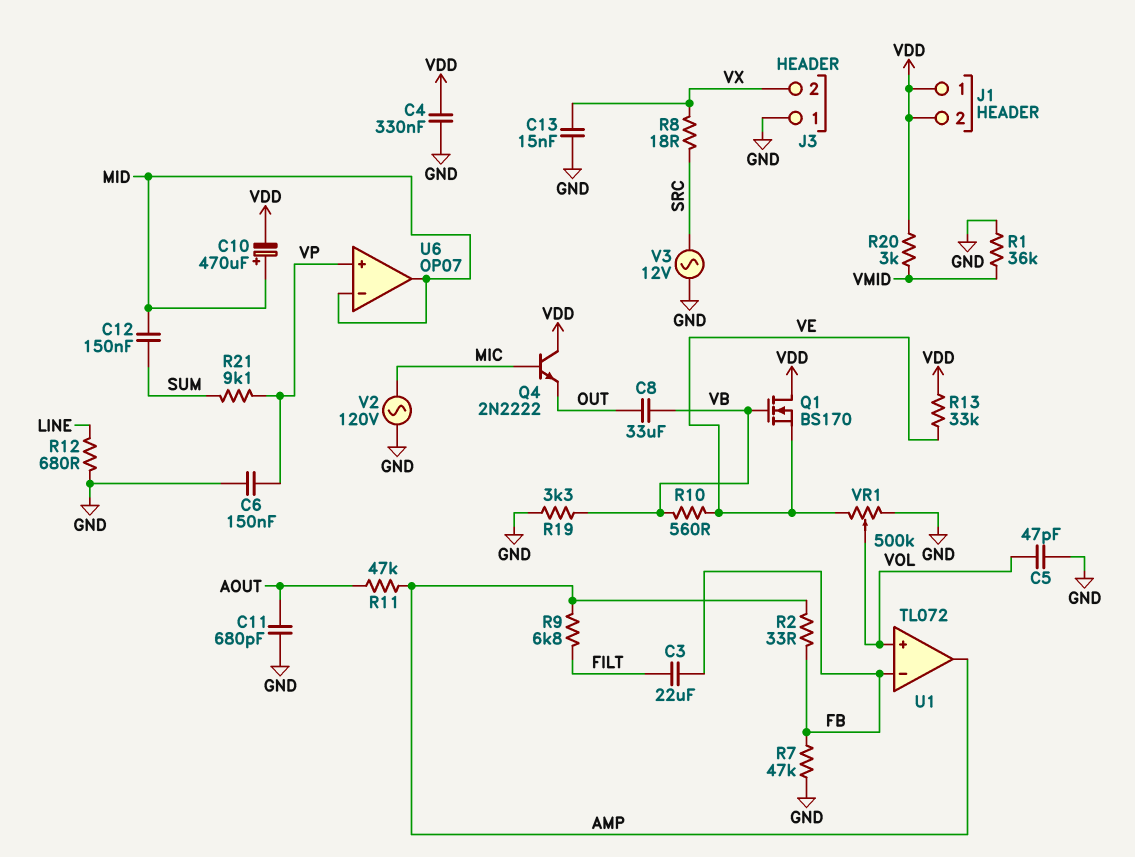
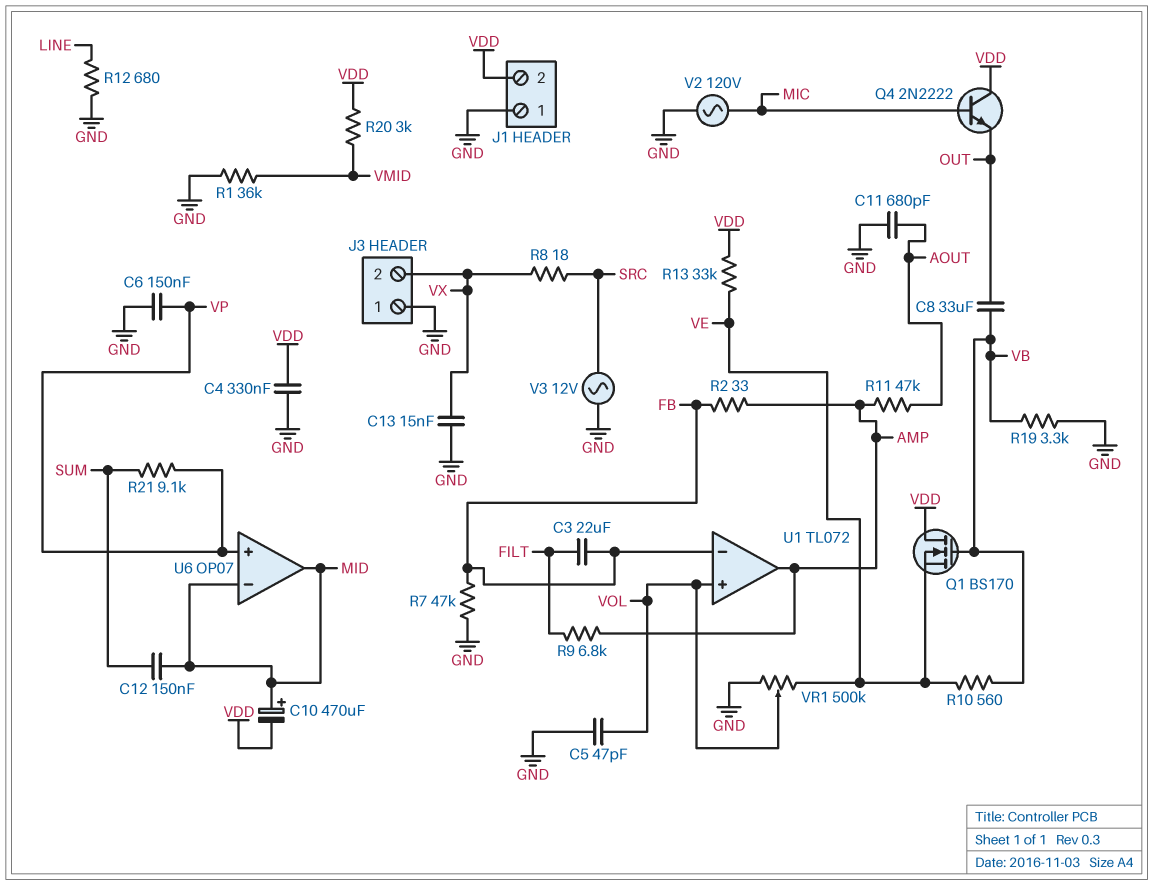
J1 pin 1: VDD -> GND

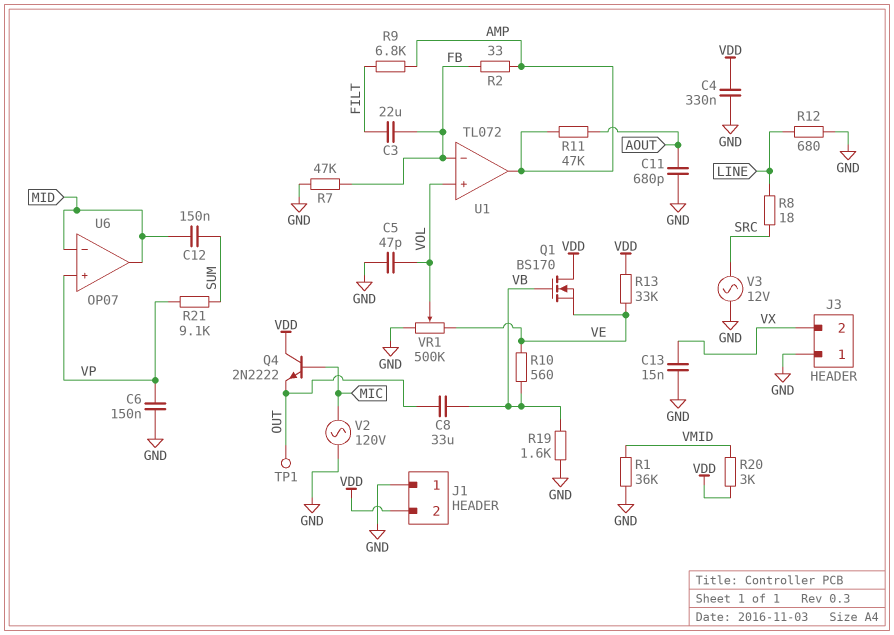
C10: 470uF (plus MID, minus VDD) -> none
R8: 18 (SRC, VX) -> 18 (LINE, SRC)
R19: 3.3k (GND, VB) -> 1.6k (GND, VB)
TP1: none -> test point (OUT)

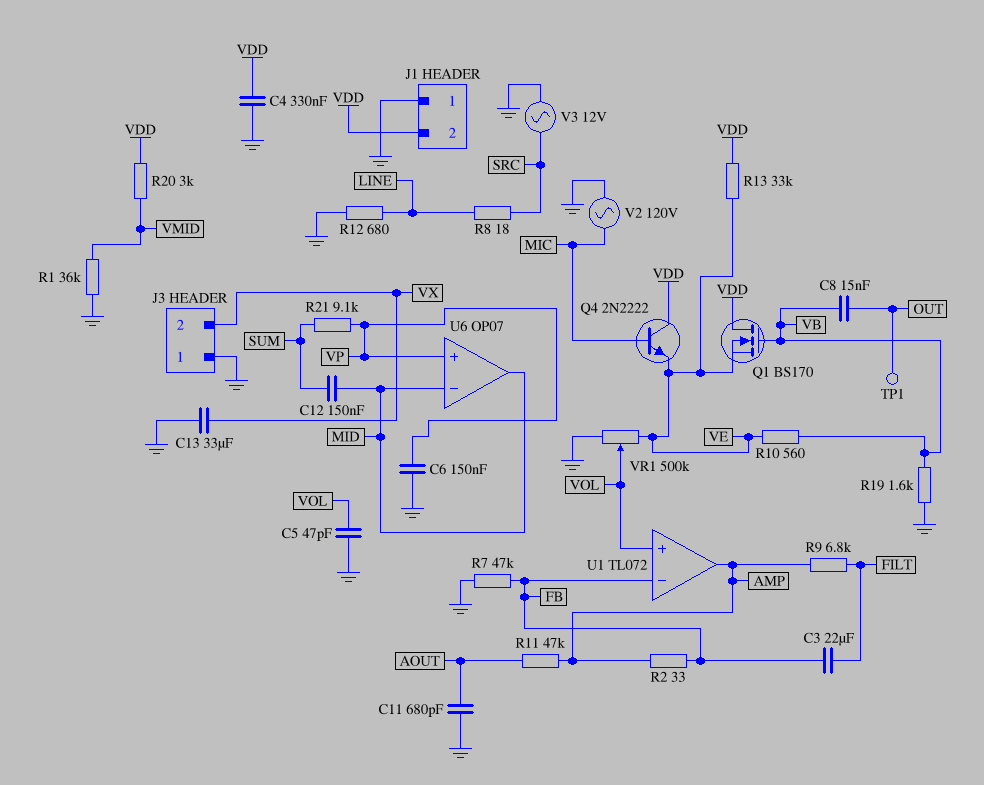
C8: 33uF (OUT, VB) -> 15nF (OUT, VB)
C13: 15nF (GND, VX) -> 33uF (GND, VX)
Q4: NPN 2N2222 (B MIC, C VDD, E OUT) -> NPN 2N2222 (B MIC, C VDD, E VE)

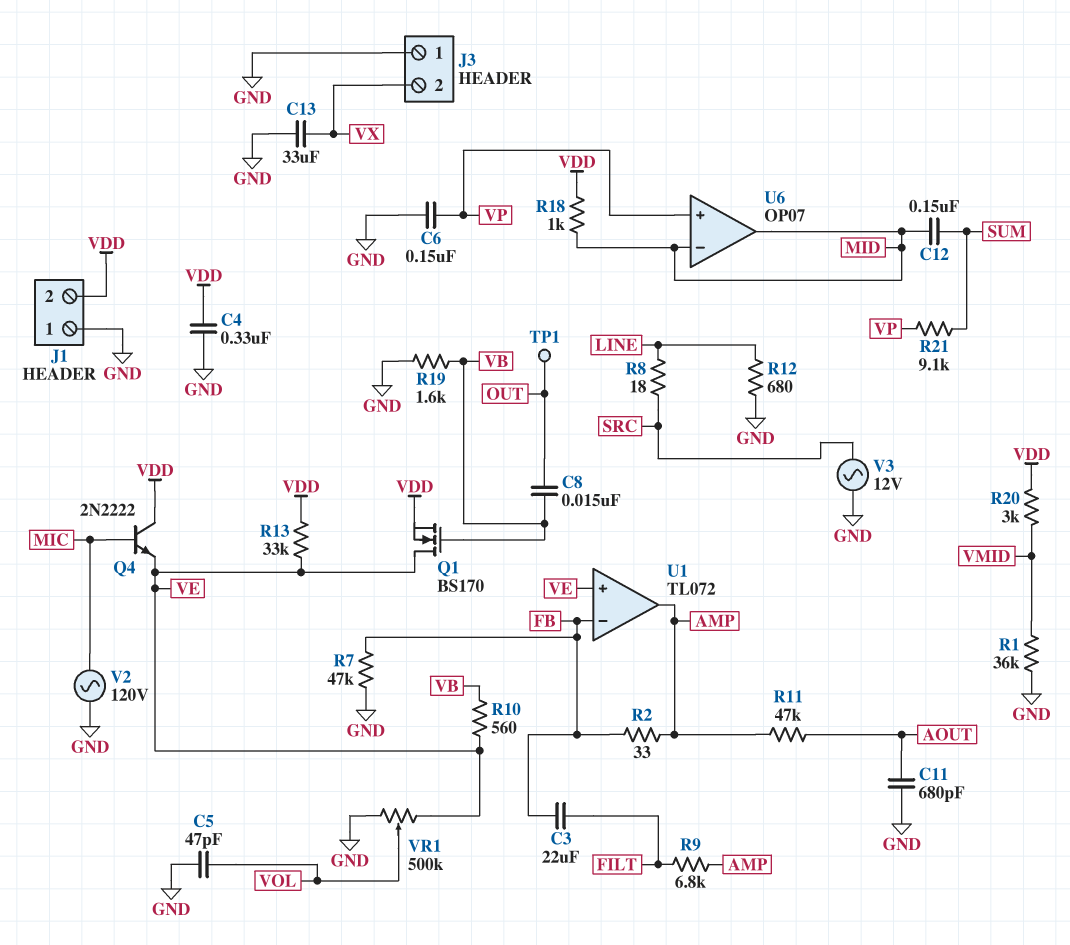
Q1: NMOS BS170 (G VB, D VDD, S VE) -> NMOS BS170 (G VB, D VE, S VDD)
R18: none -> 1k (MID, VDD)
U1 pin in+: VOL -> VE

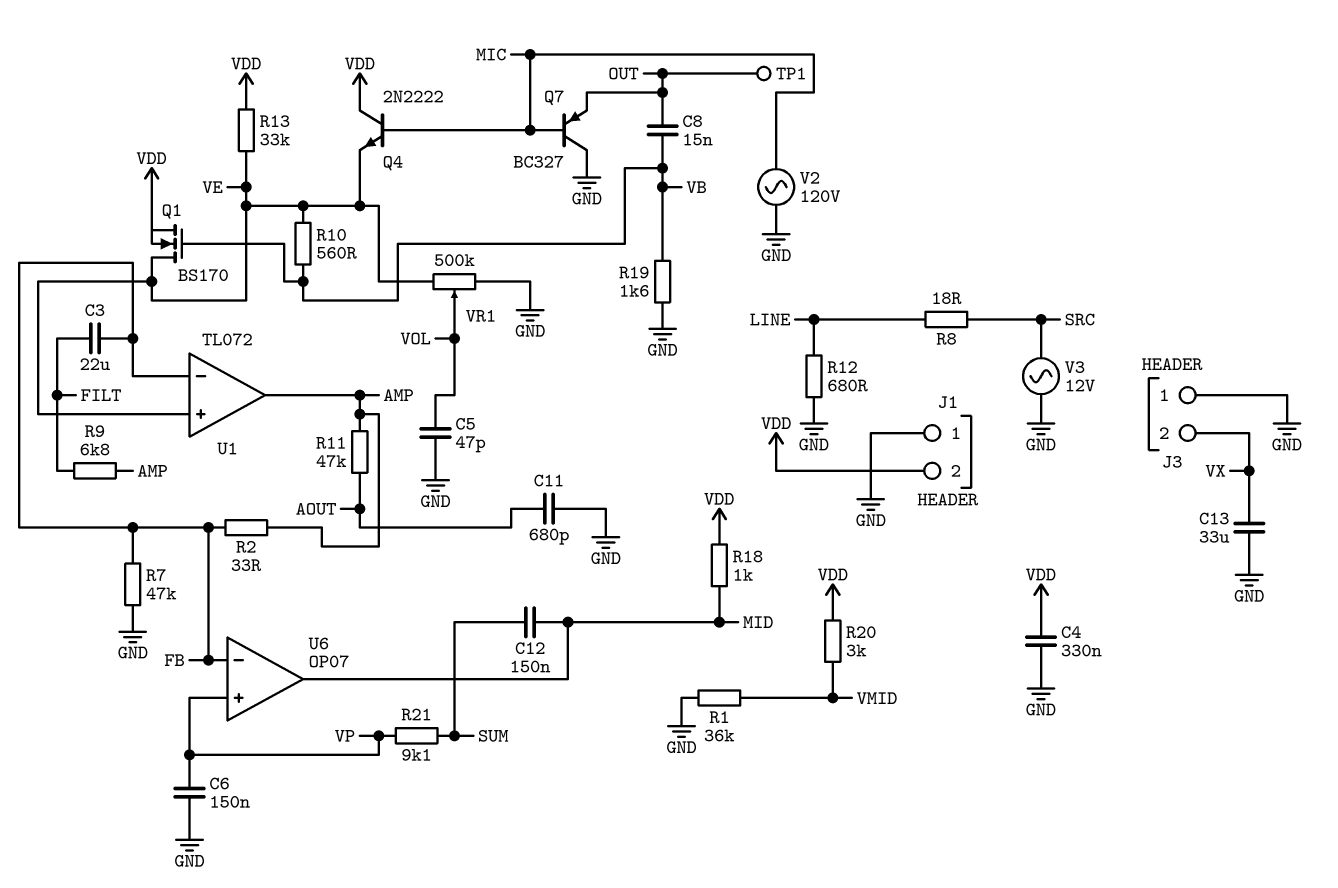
Q7: none -> PNP BC327 (B MIC, C GND, E OUT)
U6 pin in-: MID -> FB

